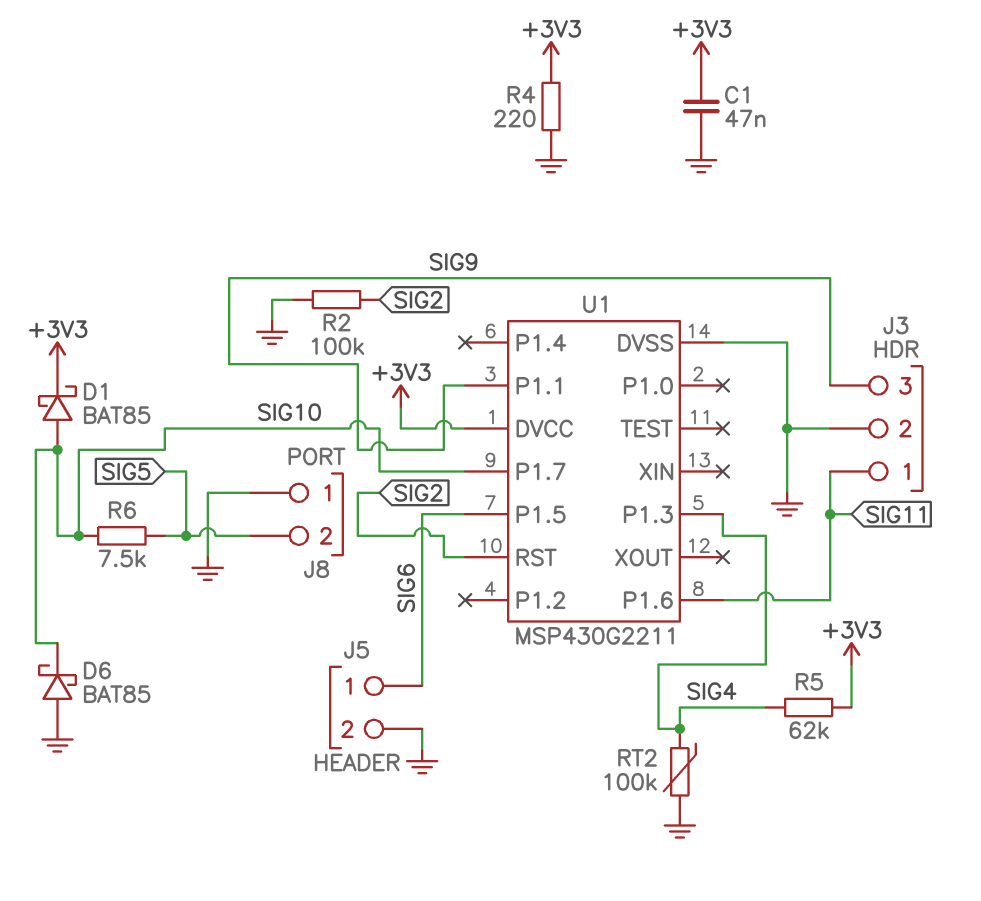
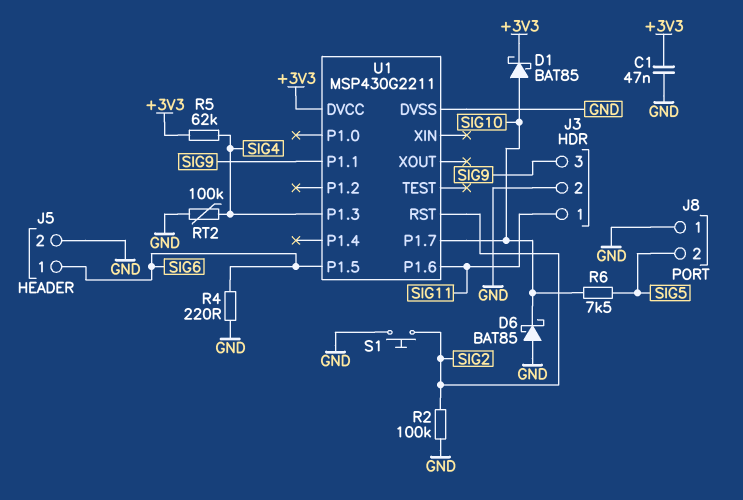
R4: 220 (+3V3, GND) -> 220 (GND, SIG6)
S1: none -> button (GND, SIG2)

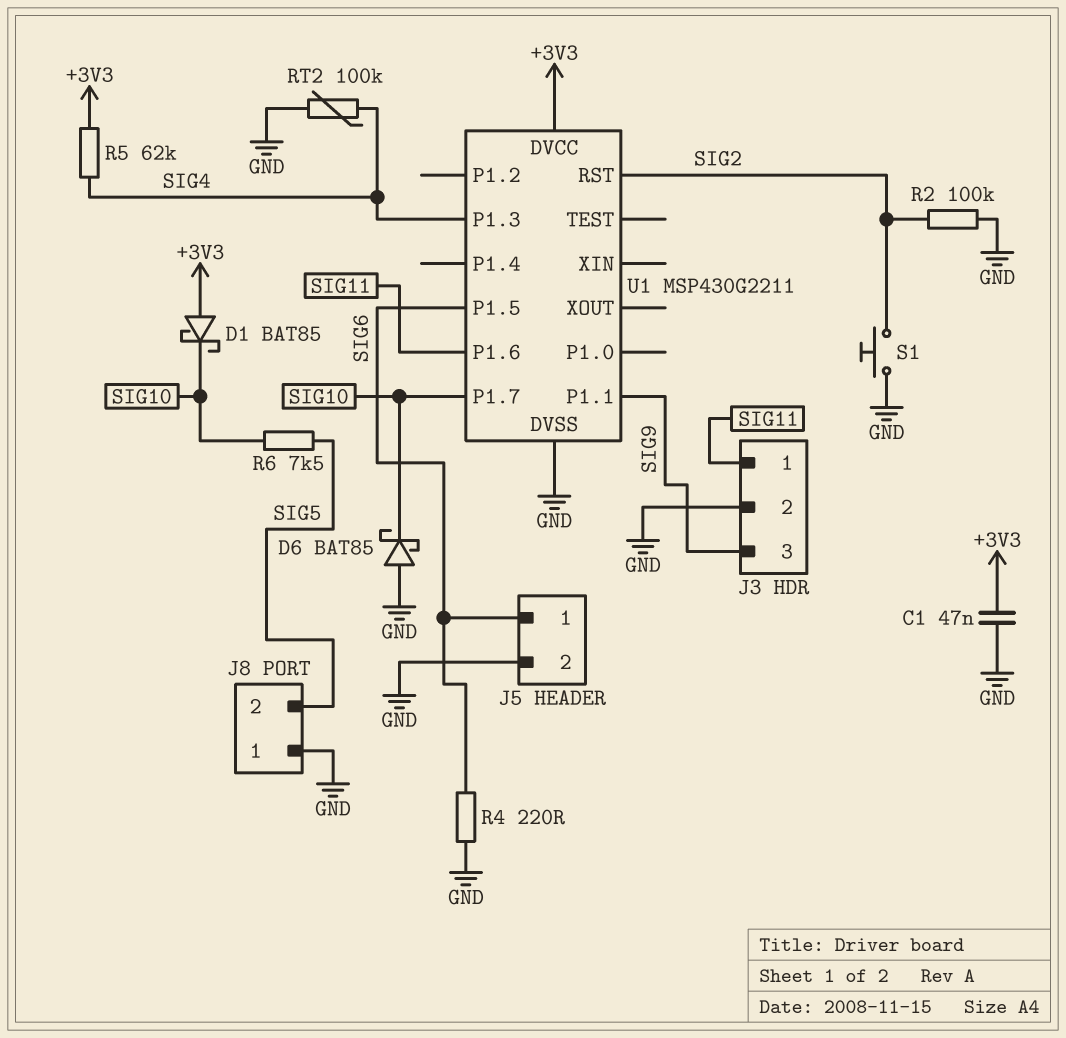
D1: schottky BAT85 (A SIG10, K +3V3) -> schottky BAT85 (A +3V3, K SIG10)

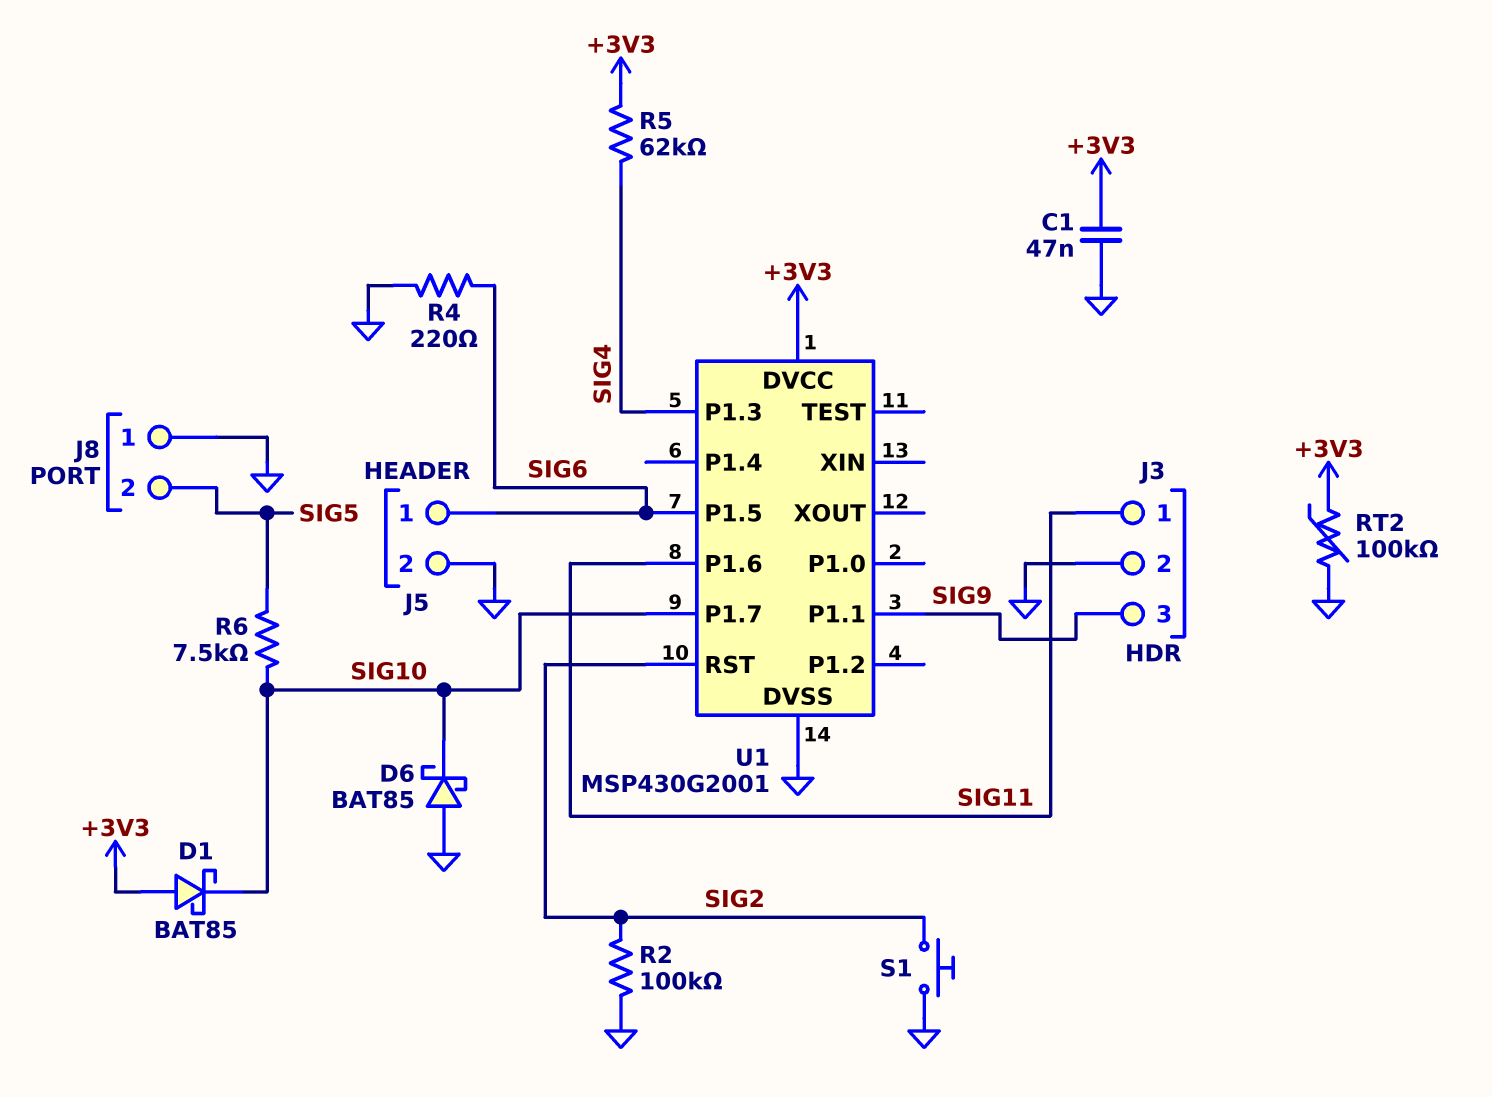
RT2: 100k (GND, SIG4) -> 100k (+3V3, GND)
U1: MSP430G2211 -> MSP430G2001

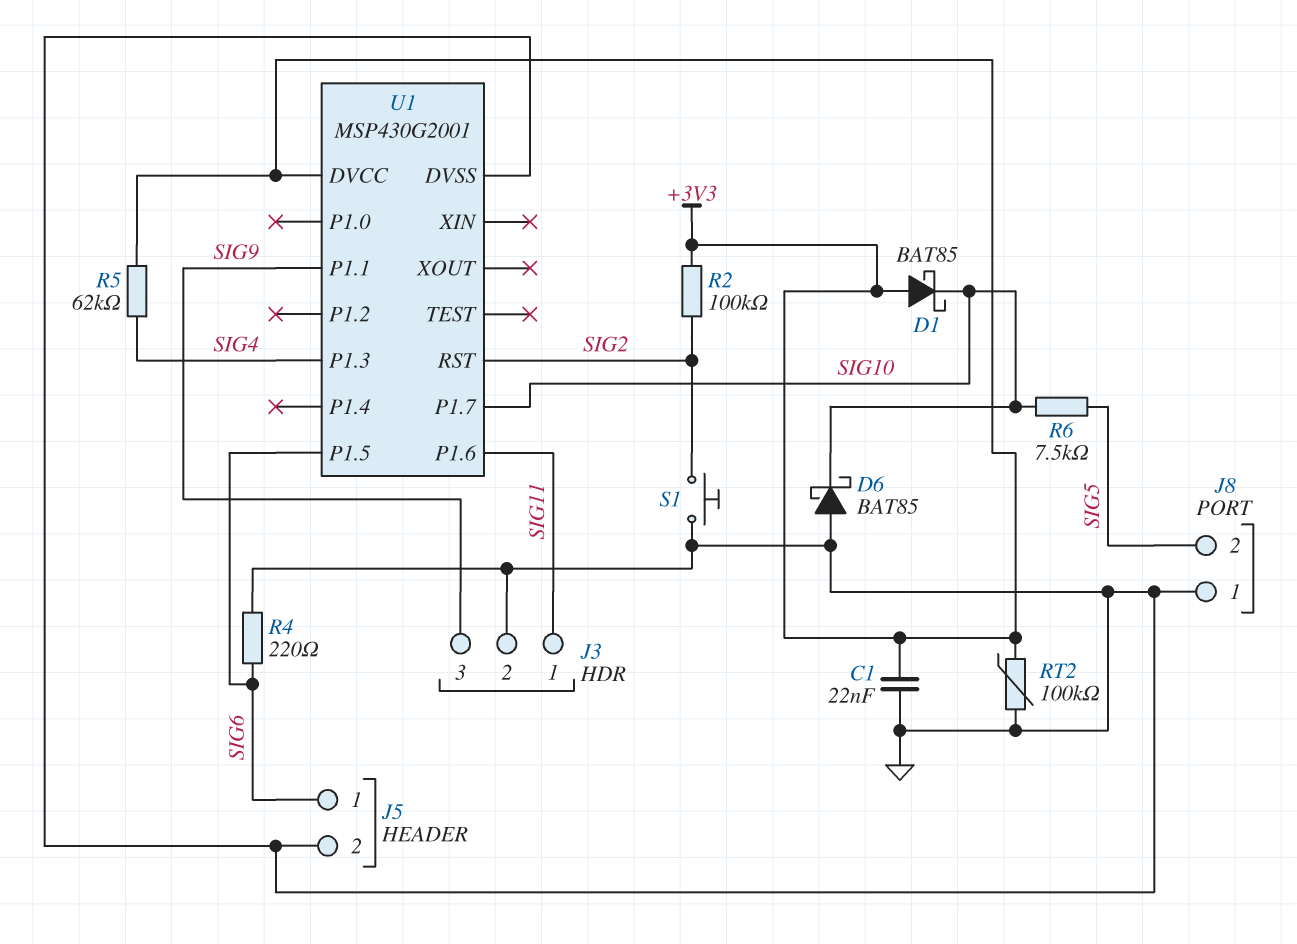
C1: 47nF (+3V3, GND) -> 22nF (+3V3, GND)
R2: 100k (GND, SIG2) -> 100k (+3V3, SIG2)

